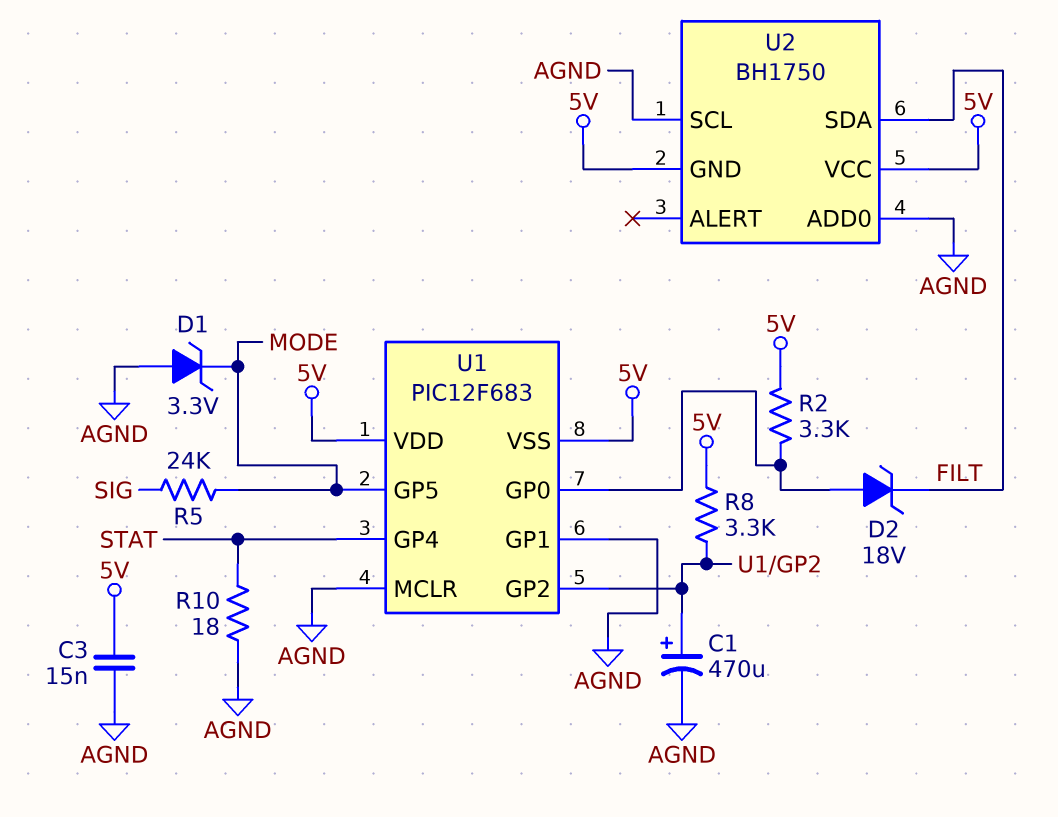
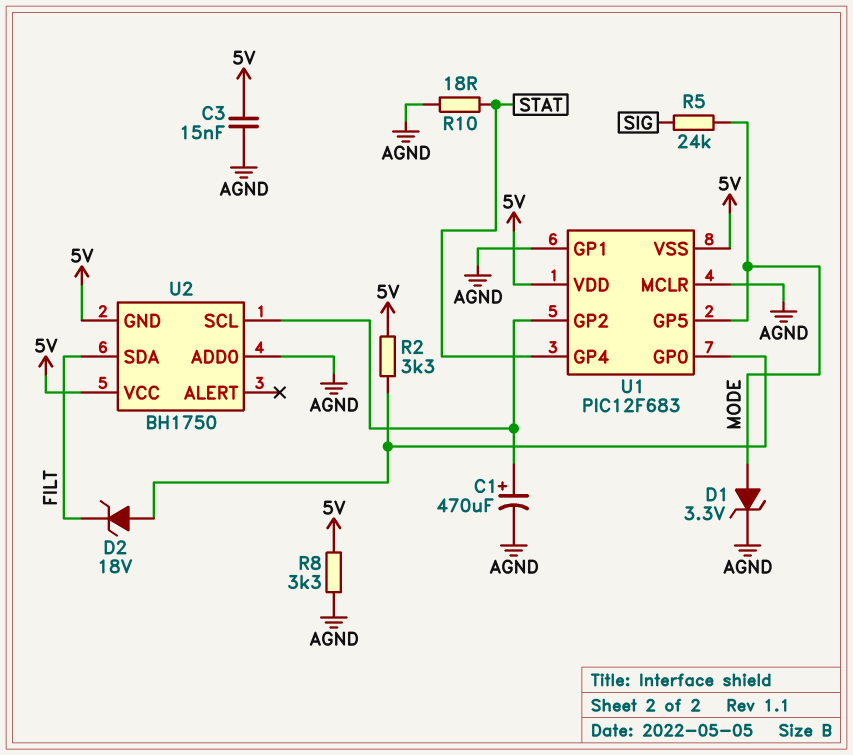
D1: zener 3.3V (A AGND, K MODE) -> zener 3.3V (A MODE, K AGND)
R8: 3.3k (5V, U1/GP2) -> 3.3k (5V, AGND)
U2 pin SCL: AGND -> U1/GP2

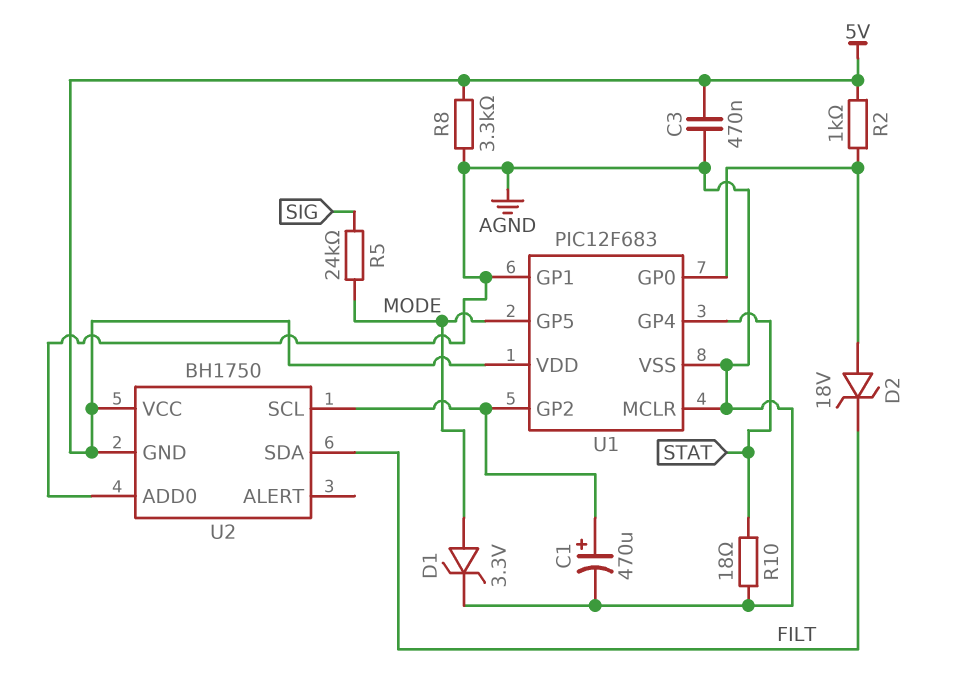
C3: 15nF (5V, AGND) -> 470nF (5V, AGND)
R2: 3.3k (5V, U1/GP0) -> 1k (5V, U1/GP0)
U1 pin VSS: 5V -> AGND

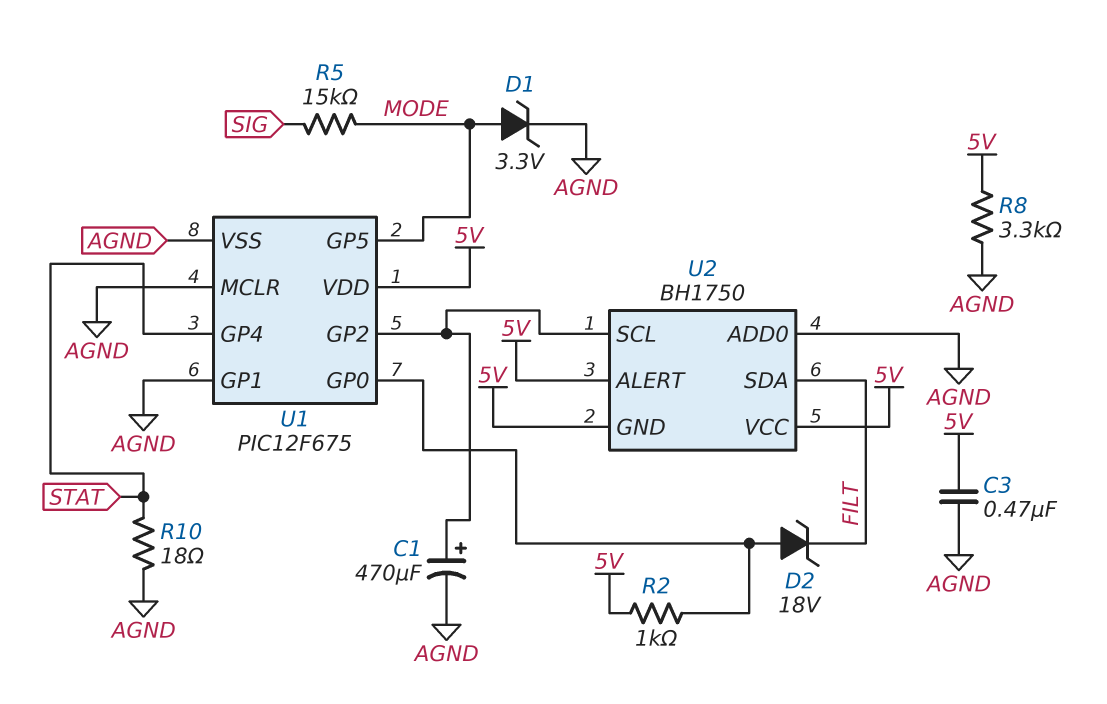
R5: 24k (MODE, SIG) -> 15k (MODE, SIG)
U1: PIC12F683 -> PIC12F675
U2 pin ALERT: none -> 5V

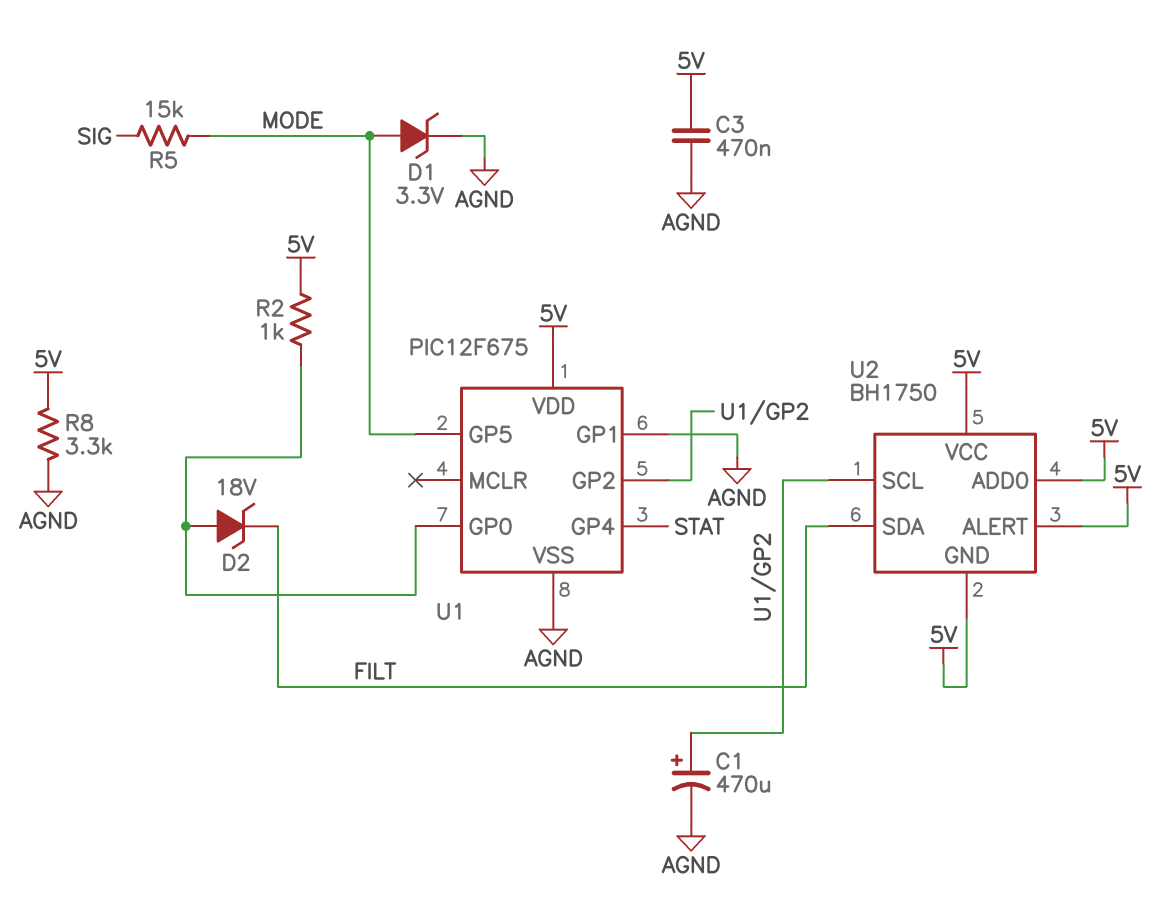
R10: 18 (AGND, STAT) -> none
U1 pin MCLR: AGND -> none
U2 pin ADD0: AGND -> 5V

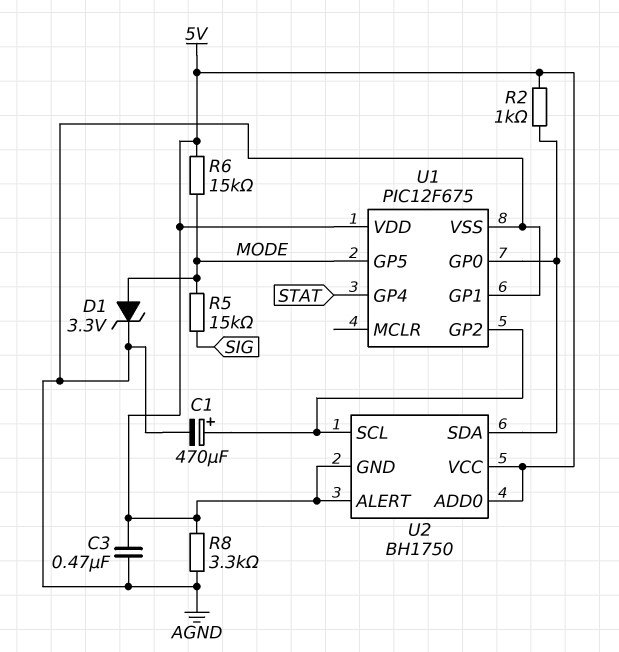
D2: zener 18V (A U1/GP0, K FILT) -> none
R6: none -> 15k (5V, MODE)
U2 pin SDA: FILT -> U1/GP0

